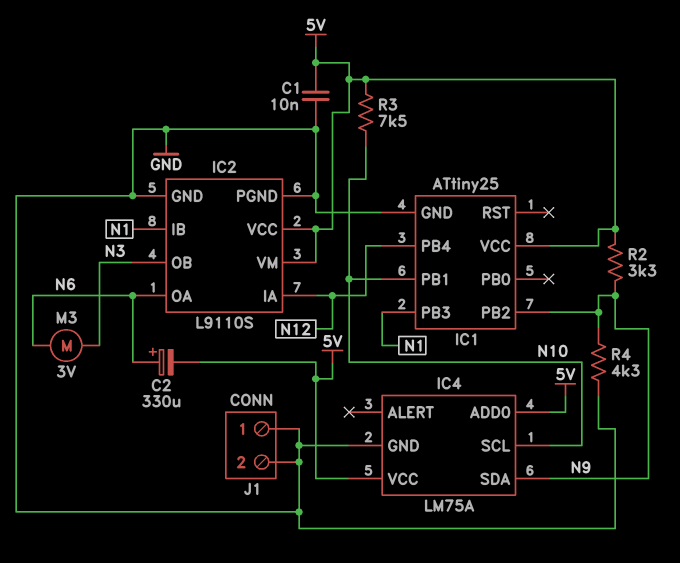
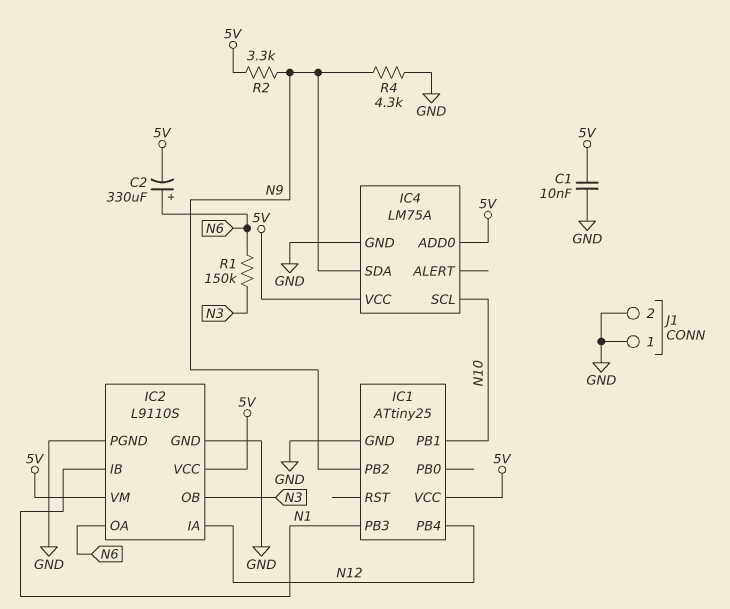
M3: motor 3V (N3, N6) -> none
R1: none -> 150k (N3, N6)
R3: 7.5k (5V, N10) -> none

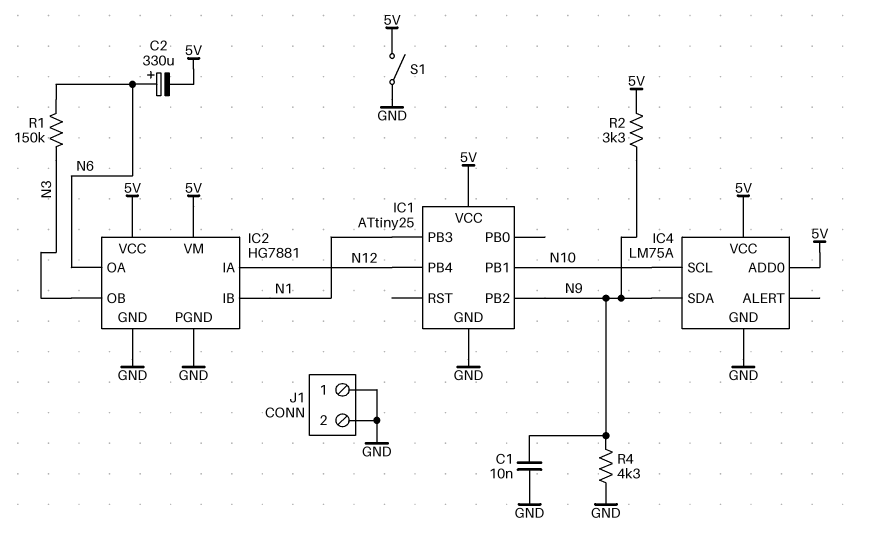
C1: 10nF (5V, GND) -> 10nF (GND, N9)
IC2: L9110S -> HG7881
S1: none -> switch (5V, GND)

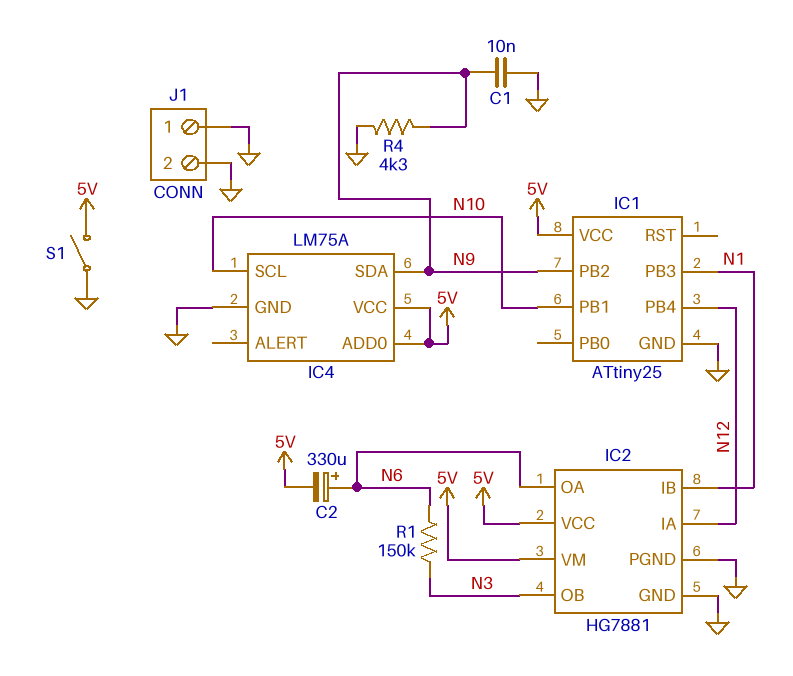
R2: 3.3k (5V, N9) -> none

